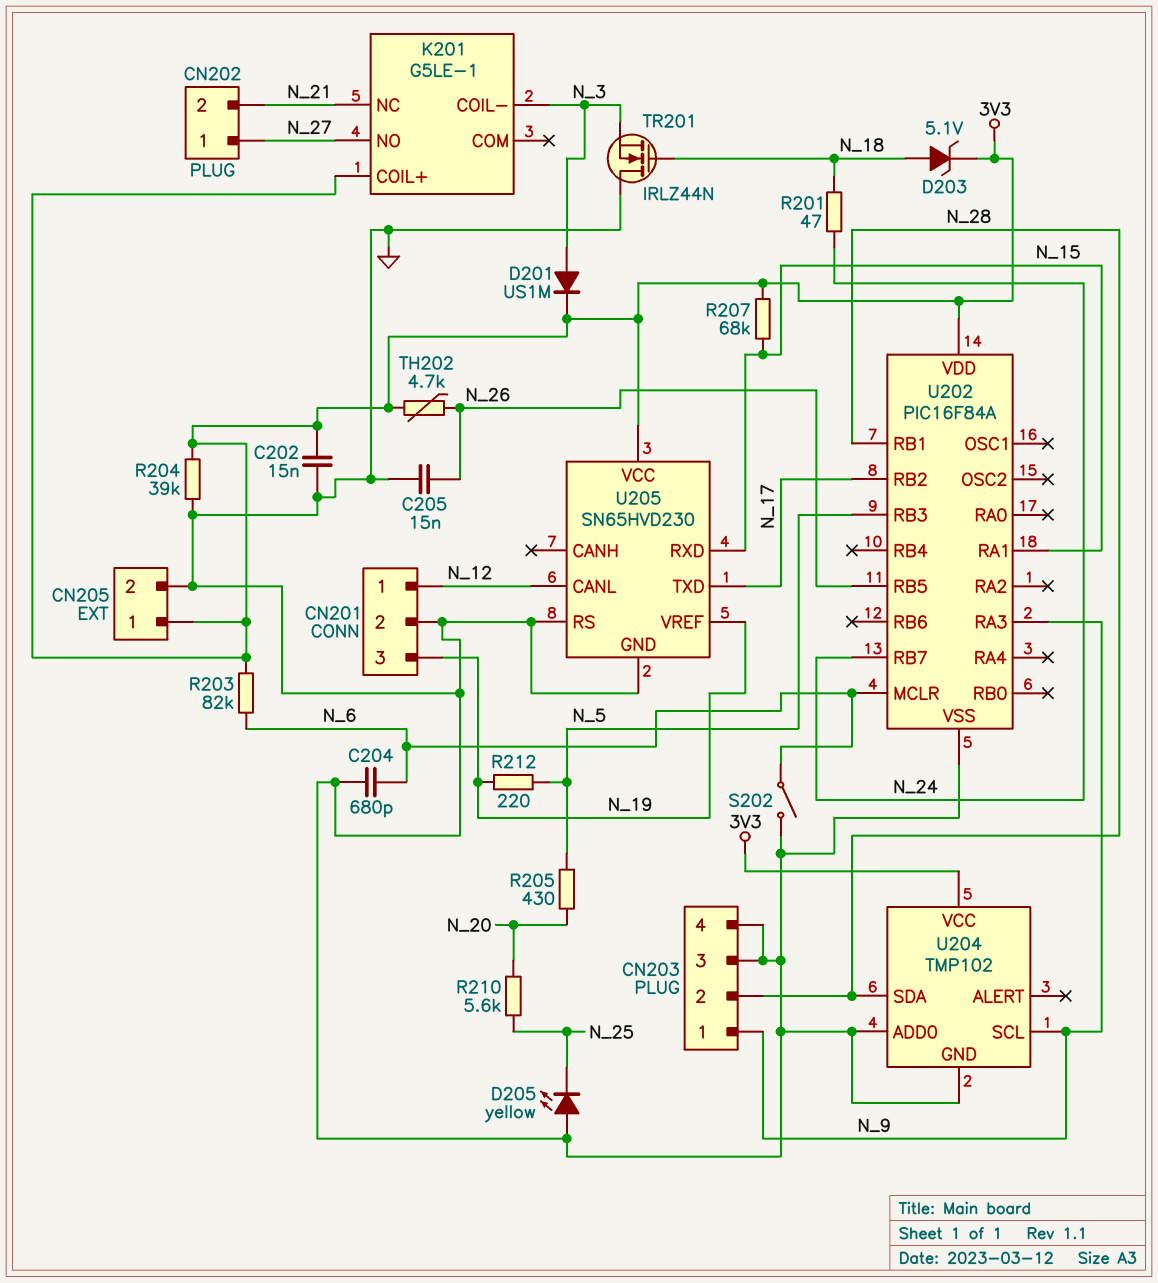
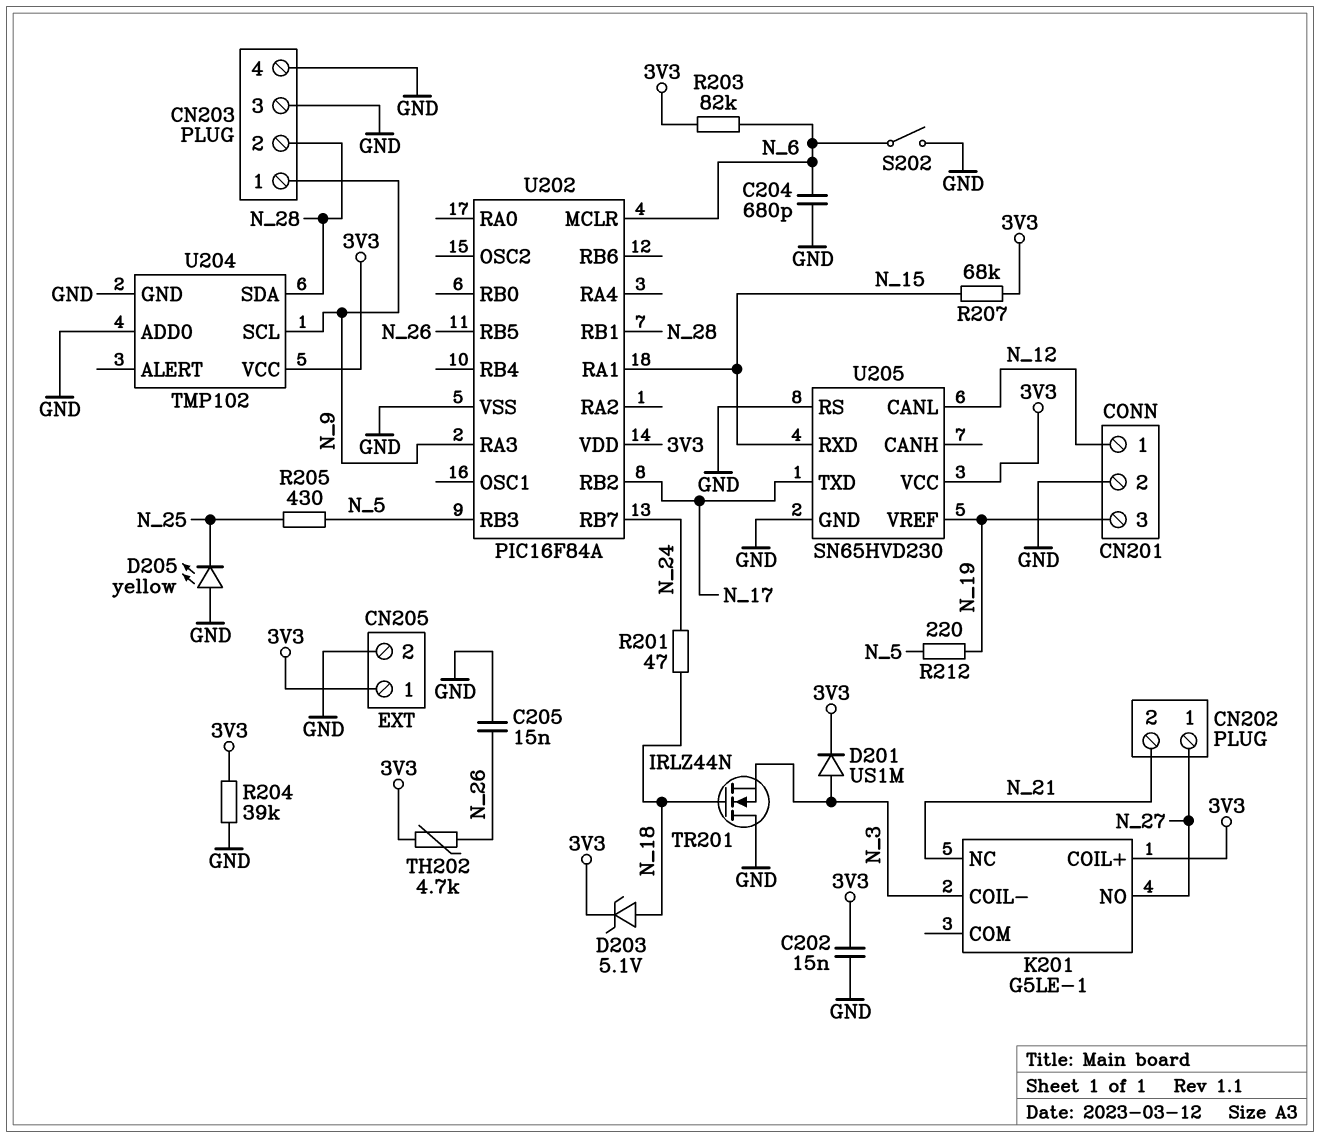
R205: 430 (N_5, N_20) -> 430 (N_5, N_25)
R210: 5.6k (N_20, N_25) -> none

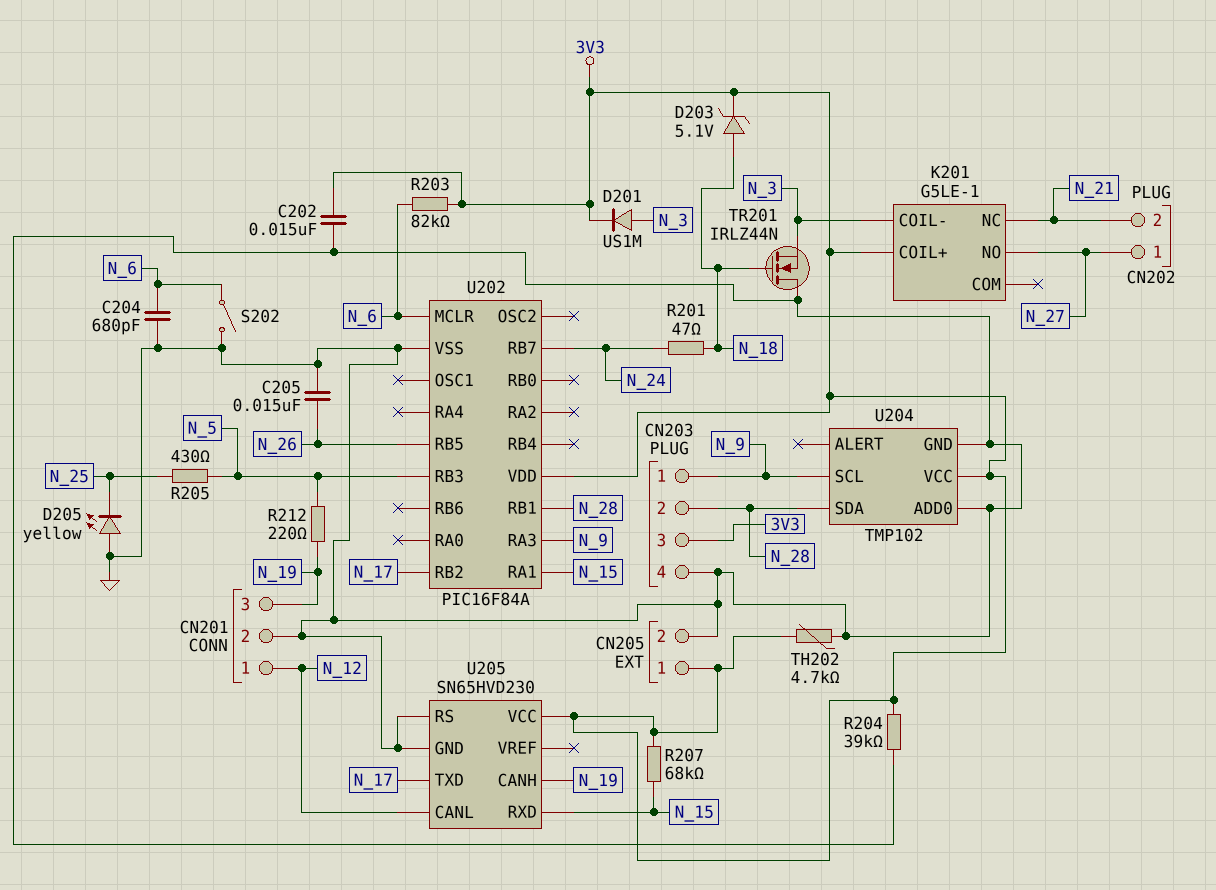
CN203 pin 3: GND -> 3V3
TH202: 4.7k (3V3, N_26) -> 4.7k (3V3, GND)
U205 pin CANH: none -> N_19
U205 pin VREF: N_19 -> none

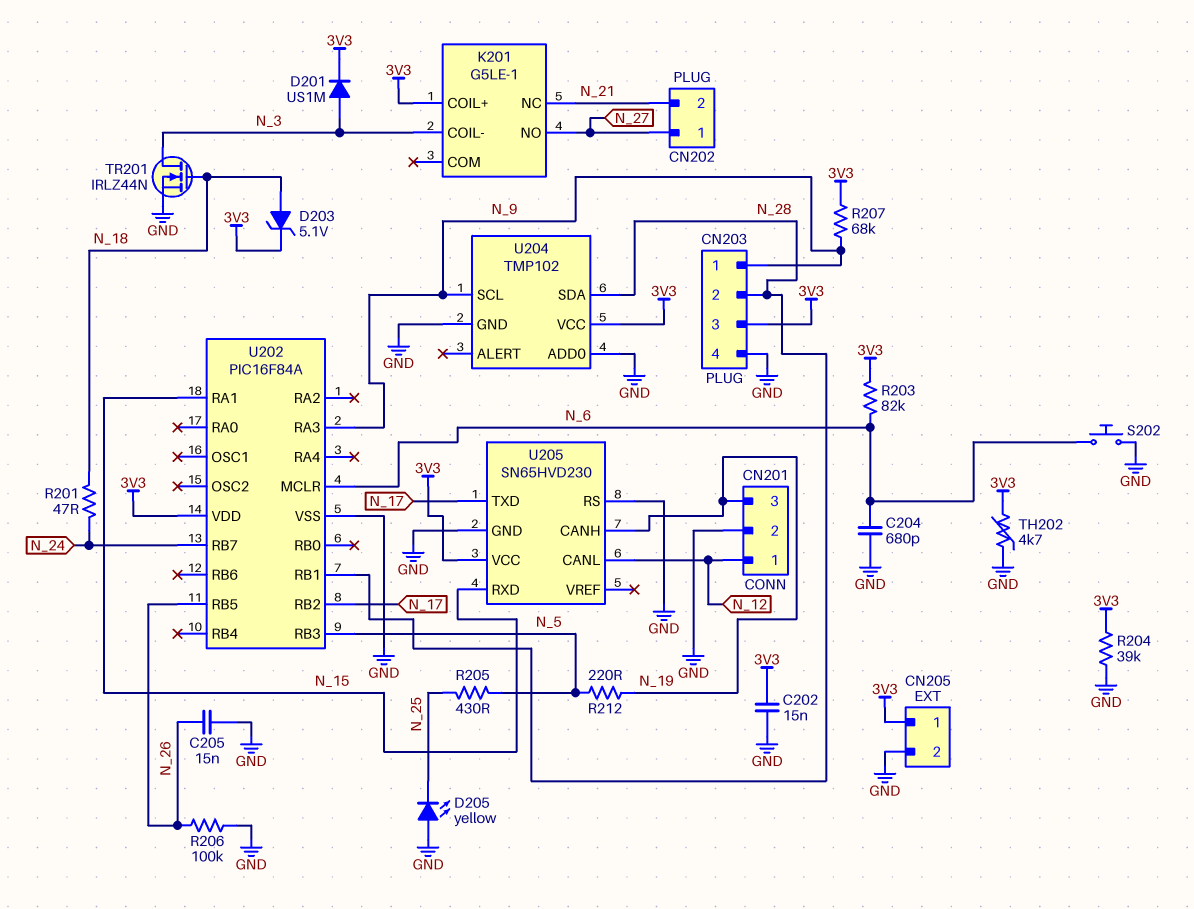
R206: none -> 100k (GND, N_26)
R207: 68k (3V3, N_15) -> 68k (3V3, N_9)
S202: switch (GND, N_6) -> button (GND, N_6)
TR201: NMOS IRLZ44N (G N_18, D GND, S N_3) -> NMOS IRLZ44N (G N_18, D N_3, S GND)

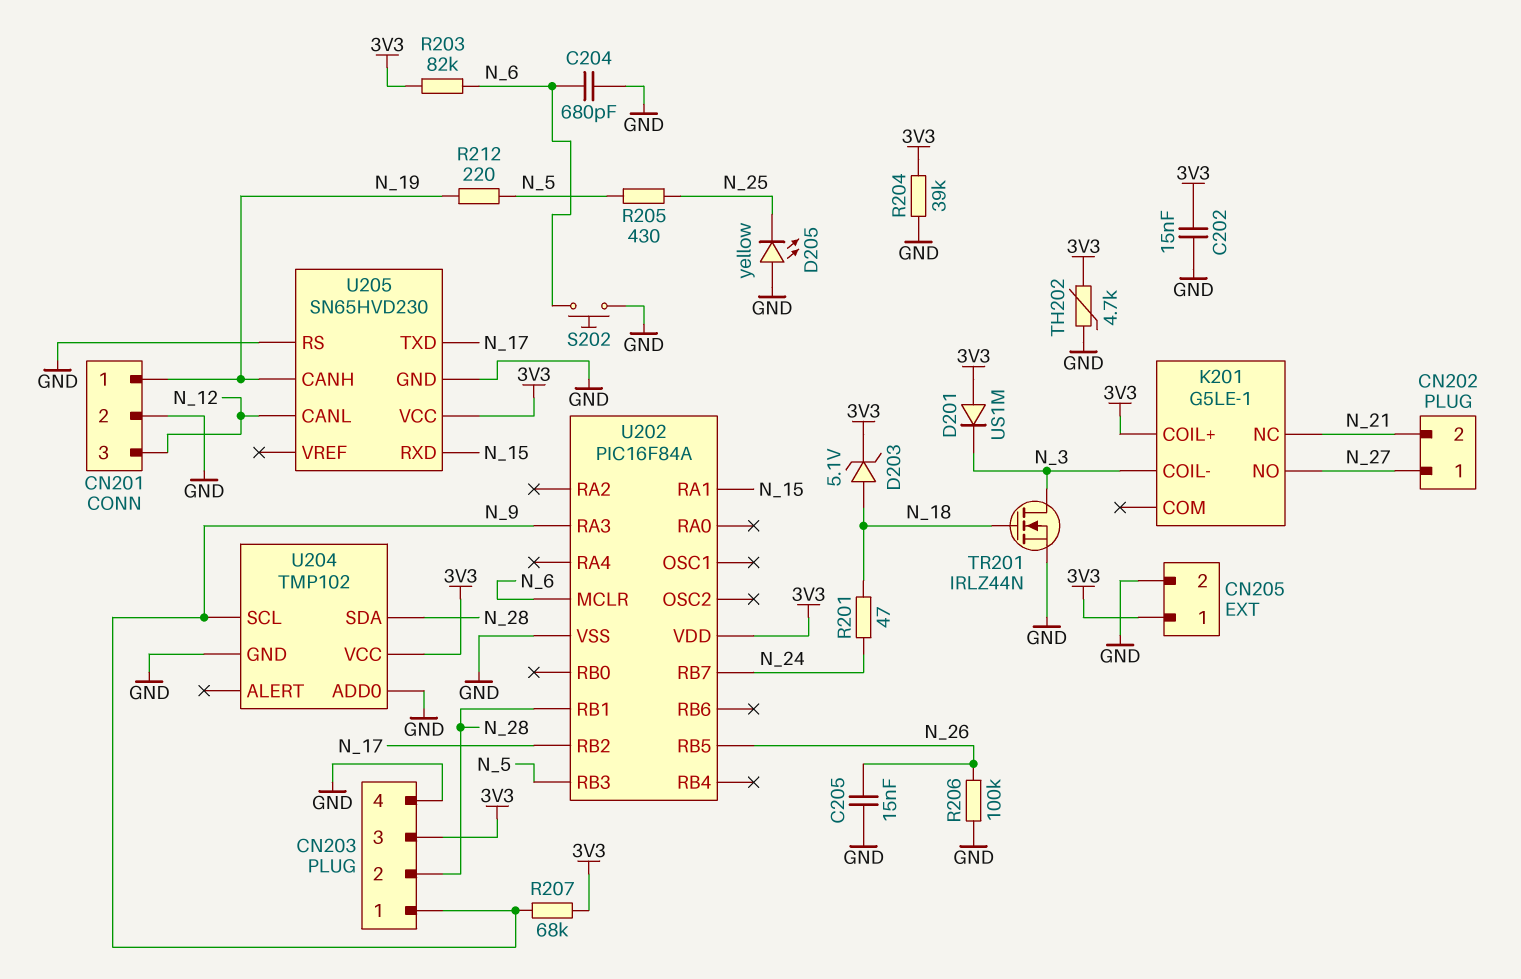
CN201 pin 1: N_12 -> N_19
CN201 pin 3: N_19 -> N_12
D201: diode US1M (A N_3, K 3V3) -> diode US1M (A 3V3, K N_3)

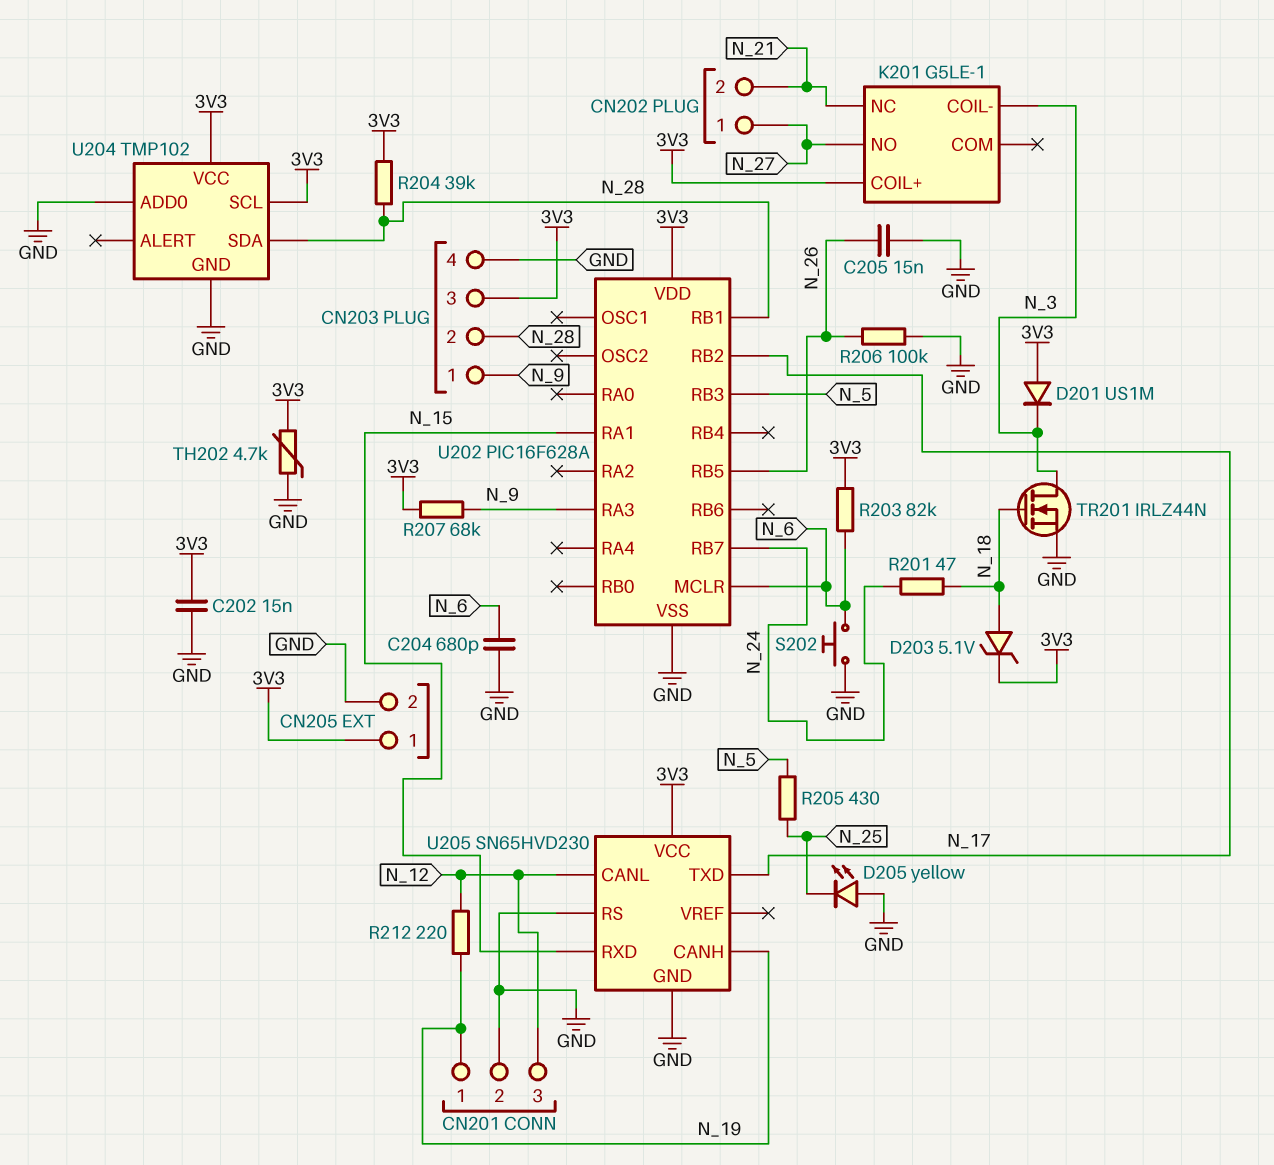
R204: 39k (3V3, GND) -> 39k (3V3, N_28)
R212: 220 (N_5, N_19) -> 220 (N_12, N_19)
U202: PIC16F84A -> PIC16F628A
U204 pin SCL: N_9 -> 3V3

